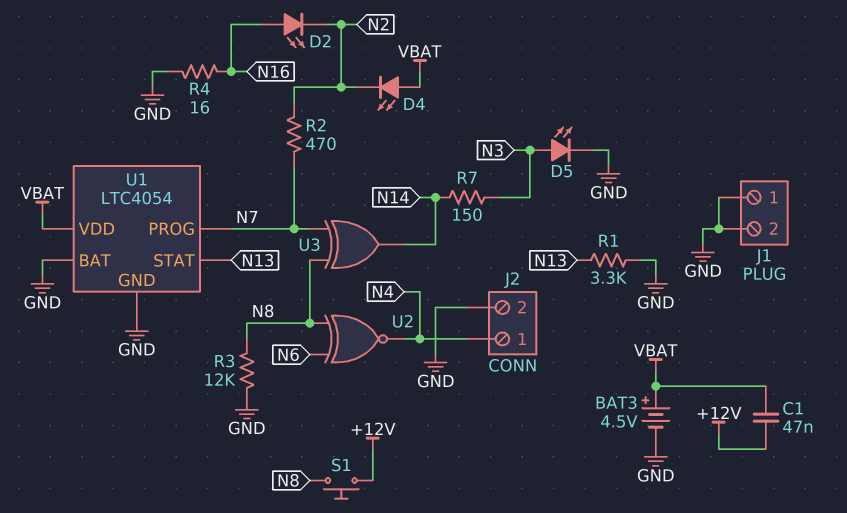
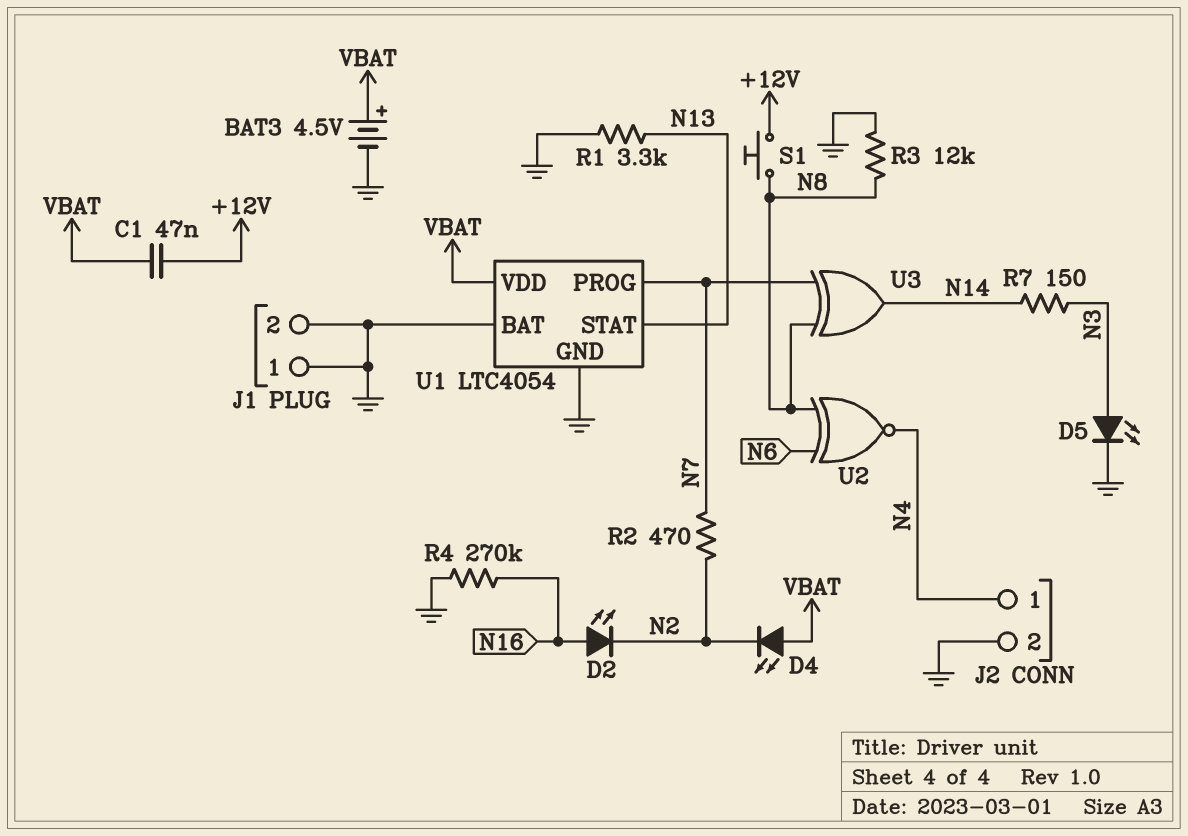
R4: 16 (GND, N16) -> 270k (GND, N16)

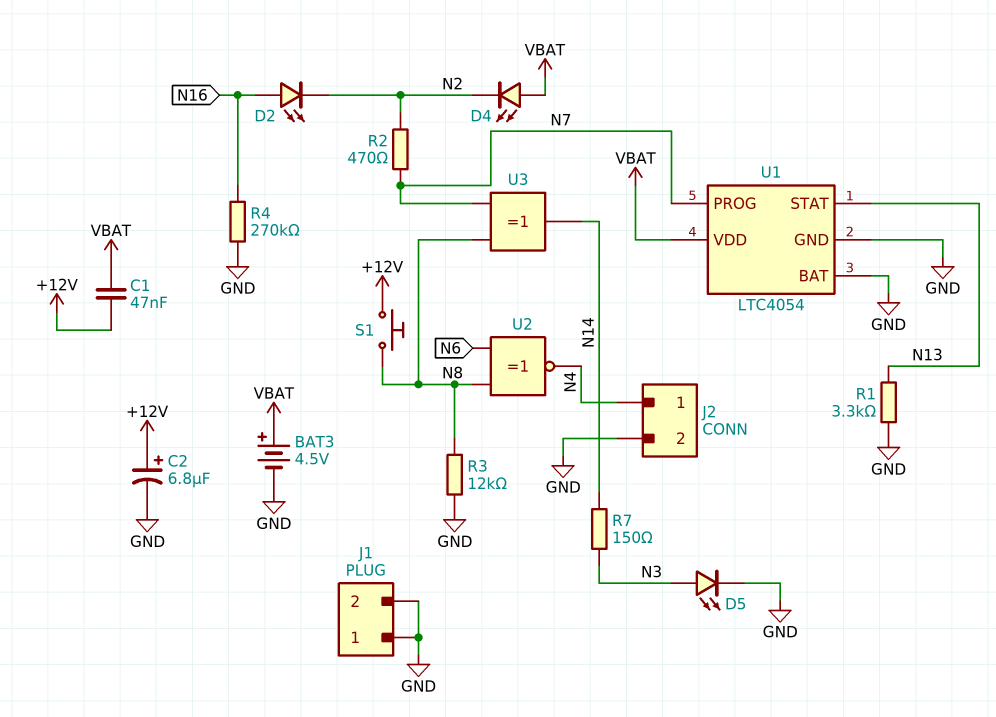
C2: none -> 6.8uF (plus +12V, minus GND)

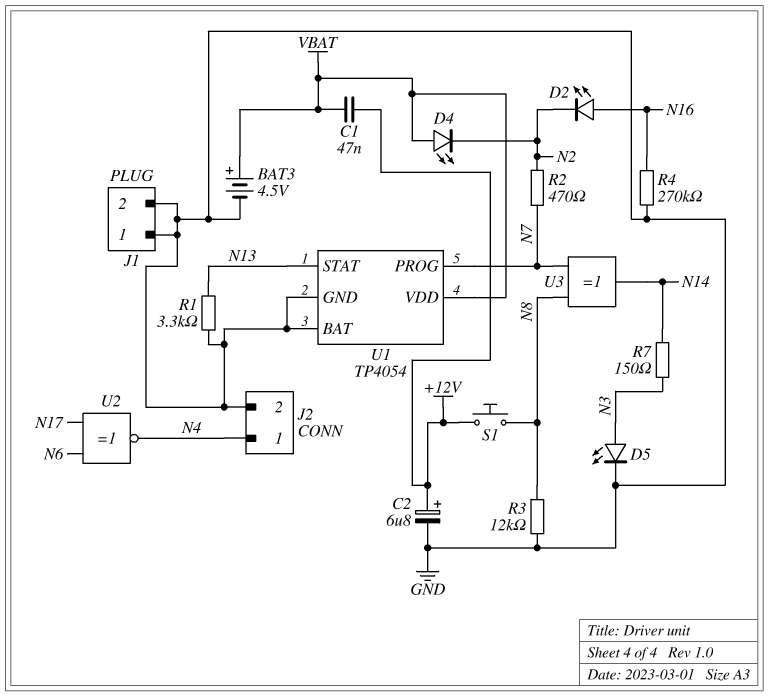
U1: LTC4054 -> TP4054
U2: XNOR (in N6, in N8, out N4) -> XNOR (in N6, in N17, out N4)

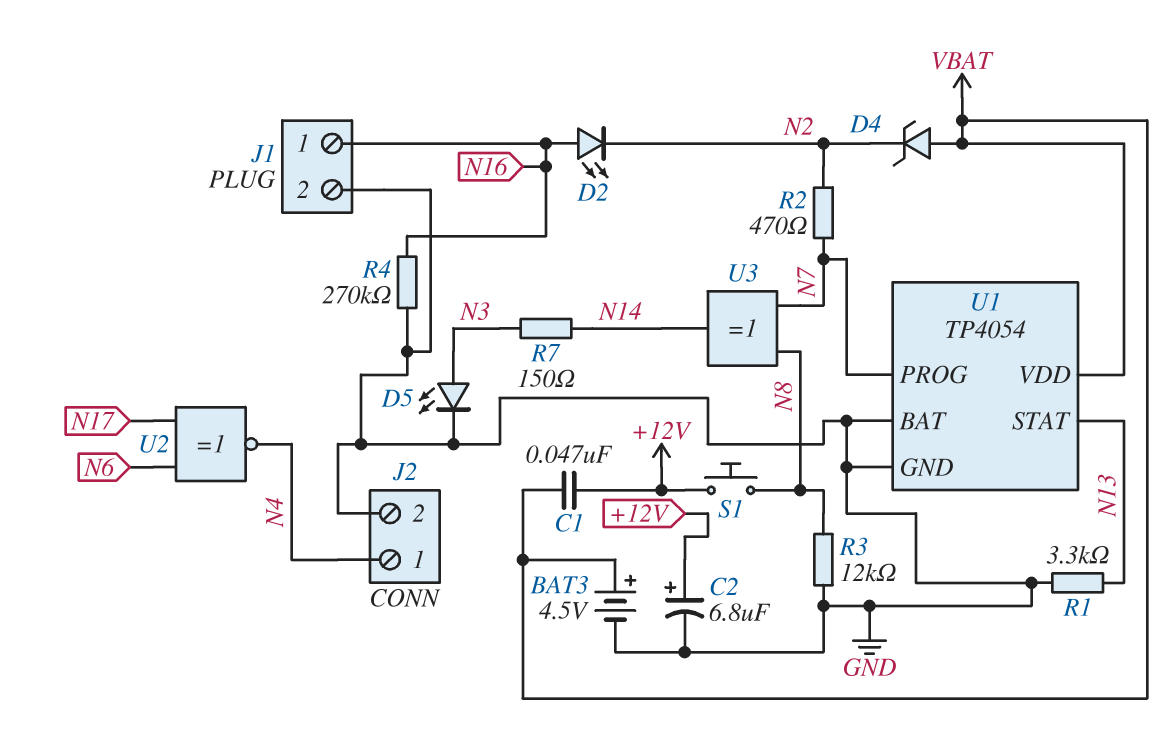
D4: LED (A VBAT, K N2) -> zener (A VBAT, K N2)
J1 pin 1: GND -> N16

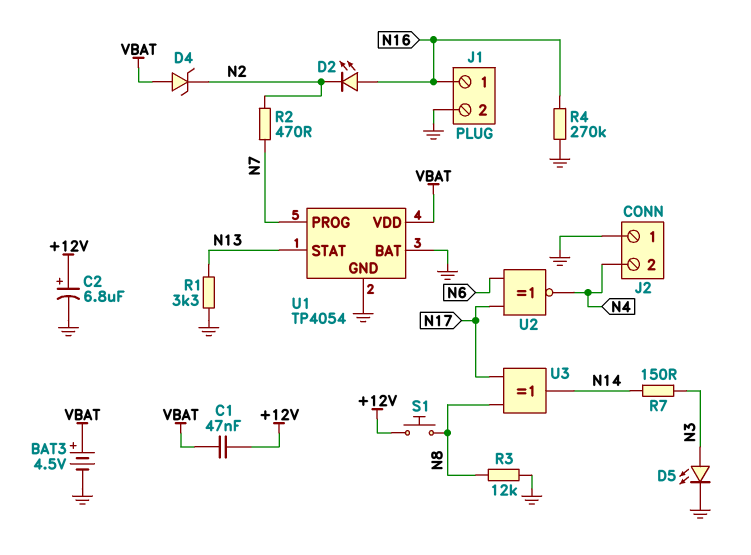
J2 pin 1: N4 -> GND
J2 pin 2: GND -> N4
U3: XOR (in N7, in N8, out N14) -> XOR (in N8, in N17, out N14)

